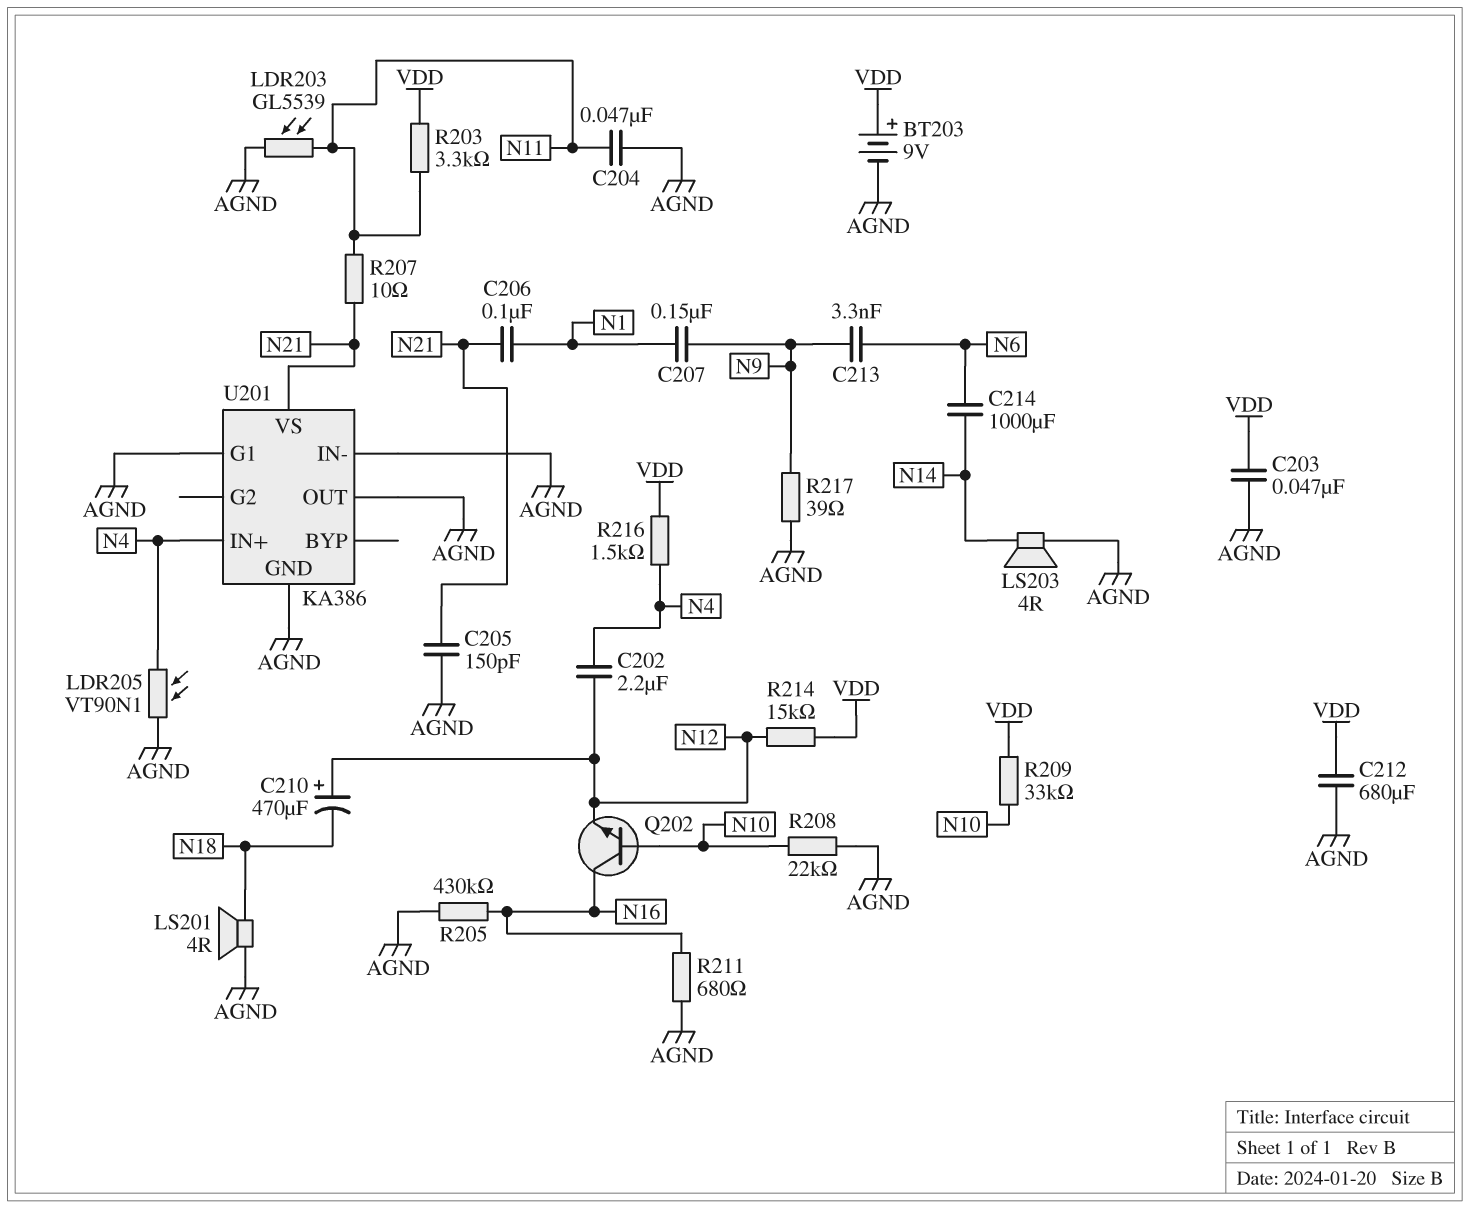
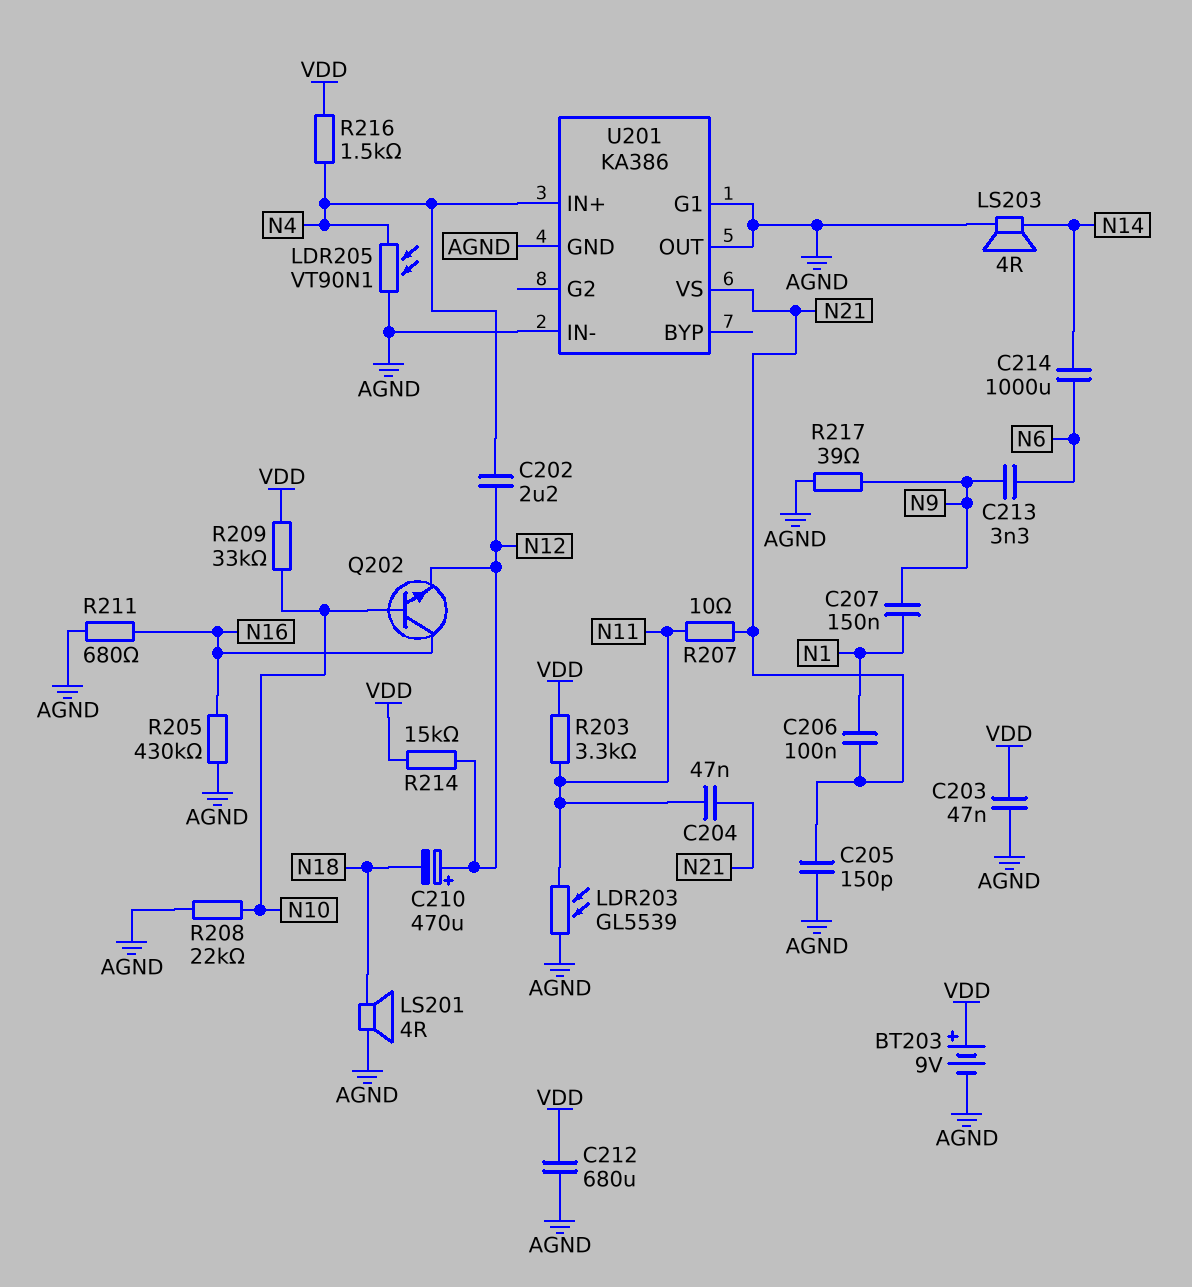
C204: 47nF (AGND, N11) -> 47nF (N11, N21)

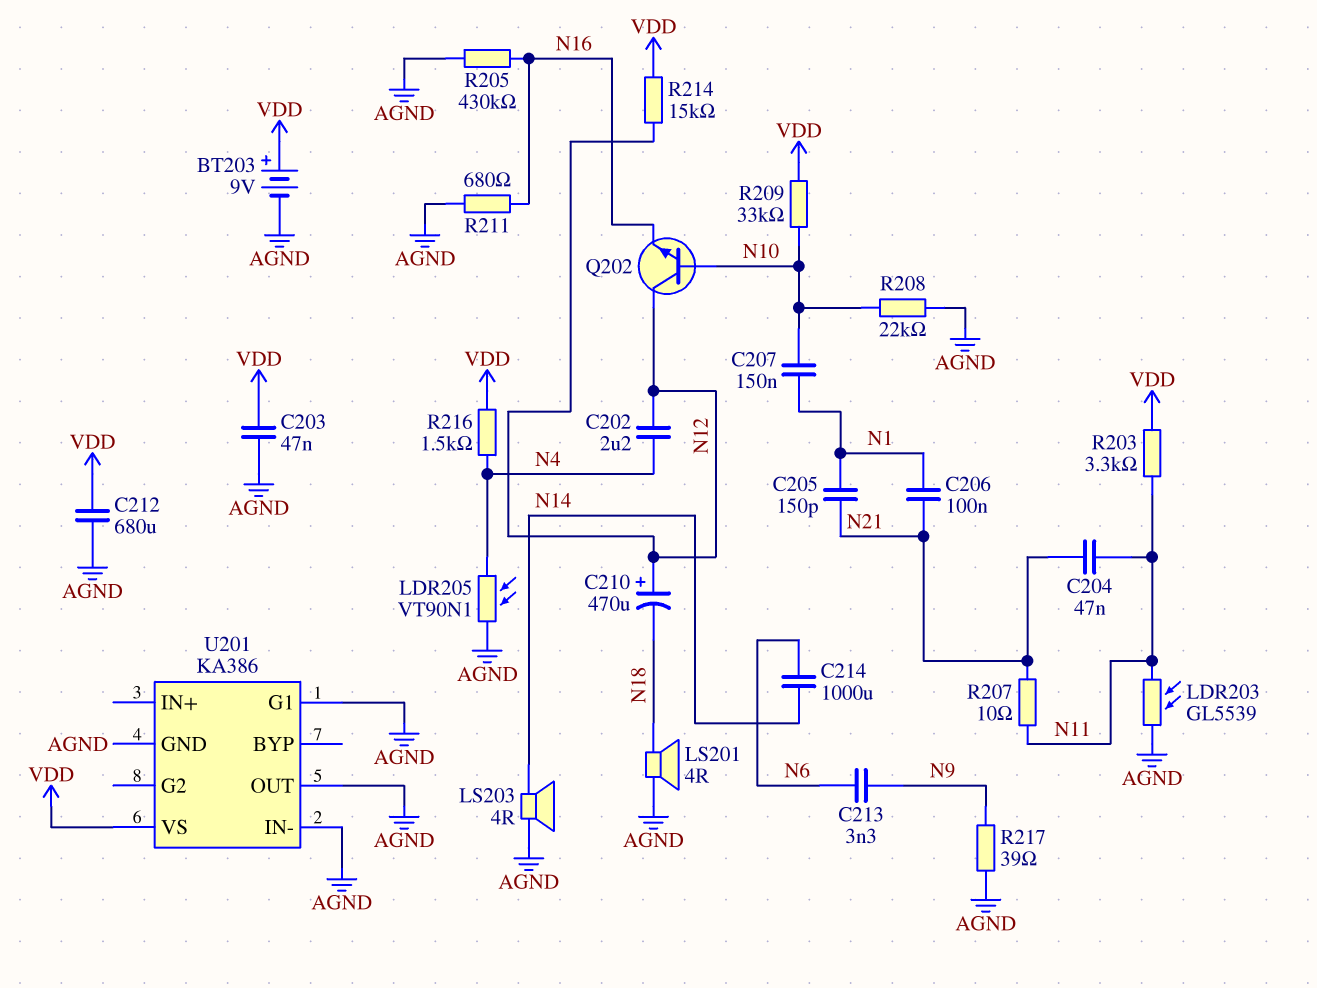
C205: 150pF (AGND, N21) -> 150pF (N1, N21)
C207: 150nF (N1, N9) -> 150nF (N1, N10)
Q202: NPN (B N10, C N16, E N12) -> NPN (B N10, C N12, E N16)
U201 pin IN+: N4 -> none
U201 pin VS: N21 -> VDD

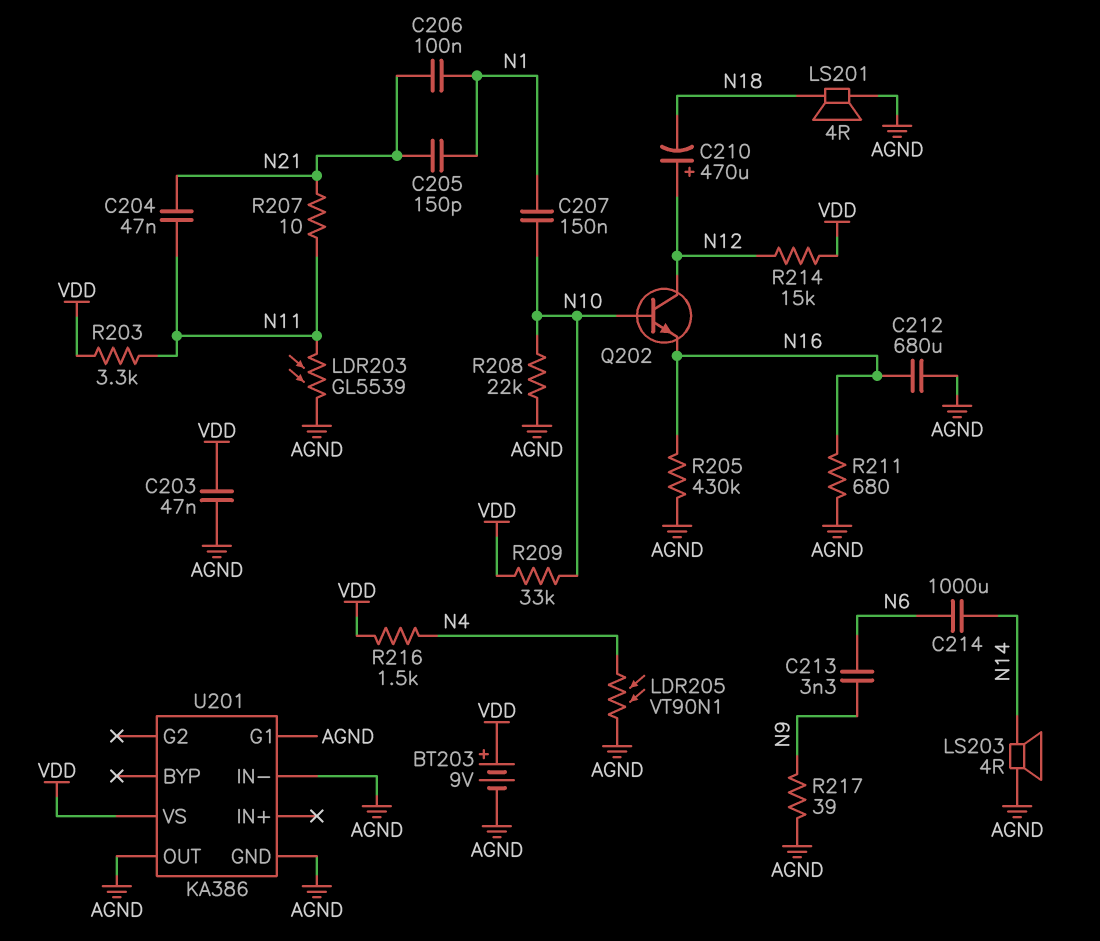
C202: 2.2uF (N4, N12) -> none
C212: 680uF (AGND, VDD) -> 680uF (AGND, N16)

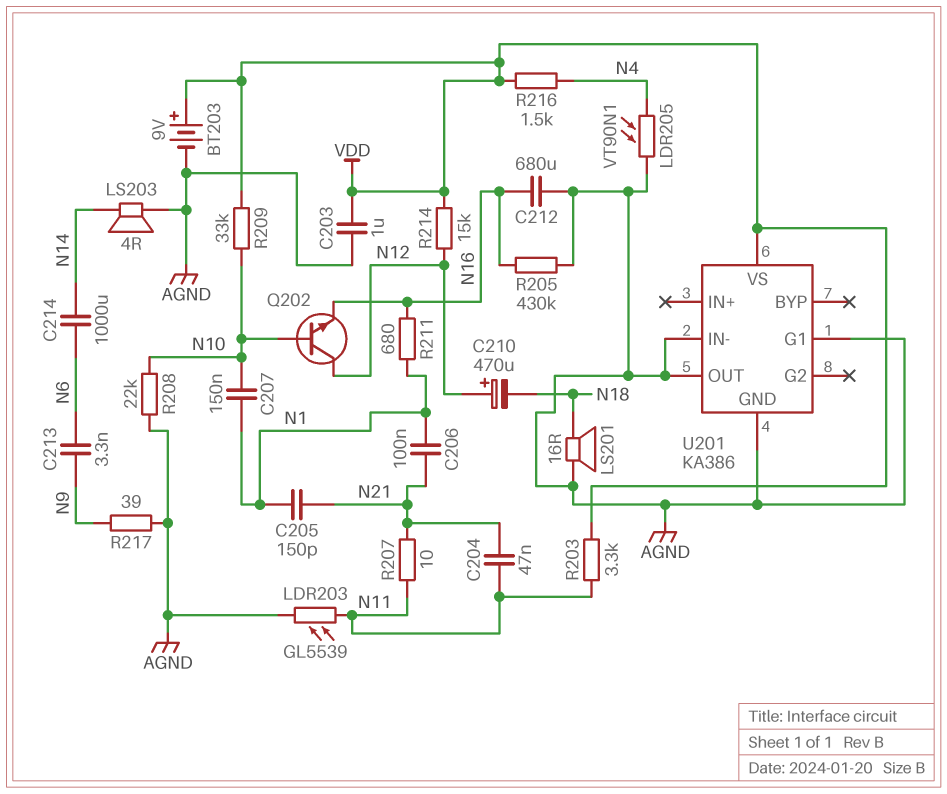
C203: 47nF (AGND, VDD) -> 1uF (AGND, VDD)
LS201: speaker 4R (AGND, N18) -> speaker 16R (AGND, N18)
R211: 680 (AGND, N16) -> 680 (N1, N16)

